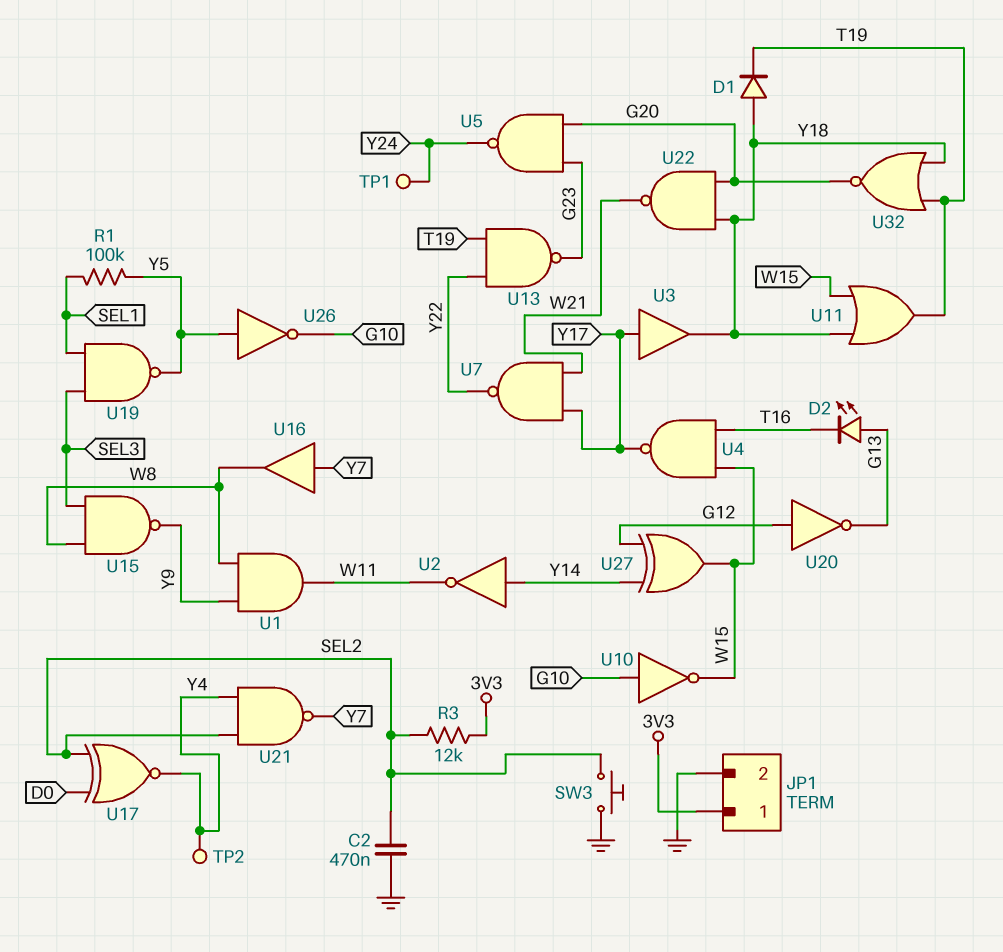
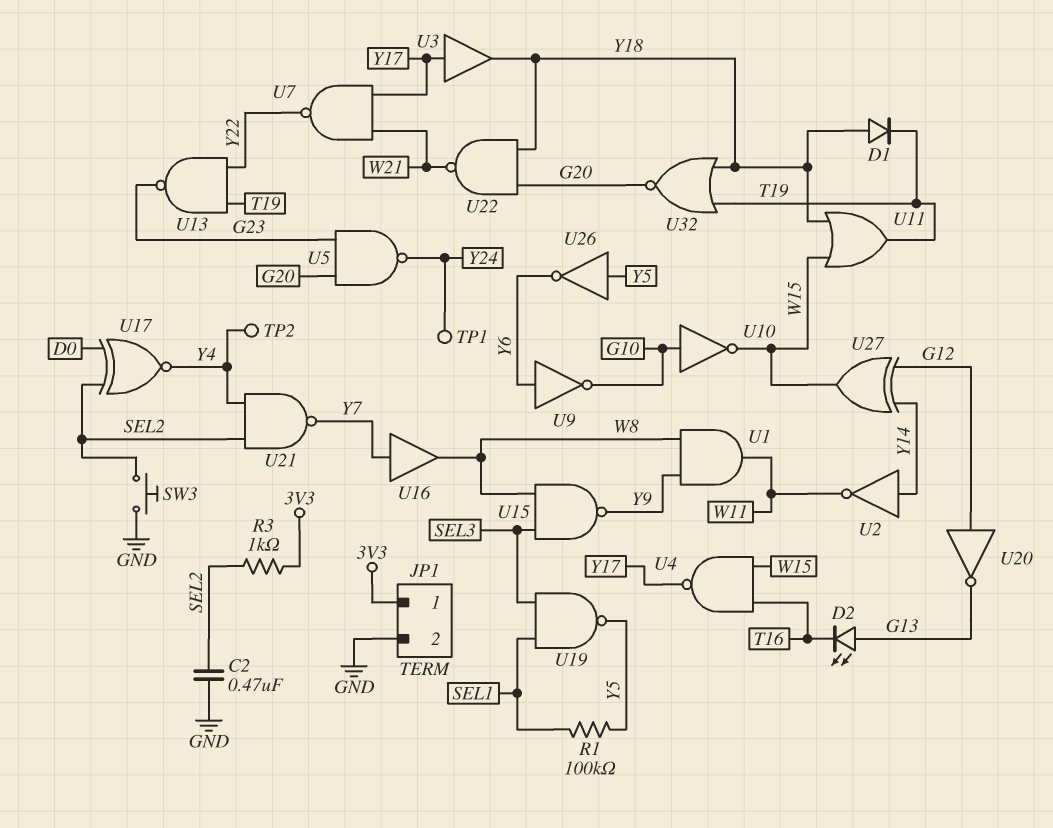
R3: 12k (3V3, SEL2) -> 1k (3V3, SEL2)
U9: none -> NOT (in Y6, out G10)
U26: NOT (in Y5, out G10) -> NOT (in Y5, out Y6)

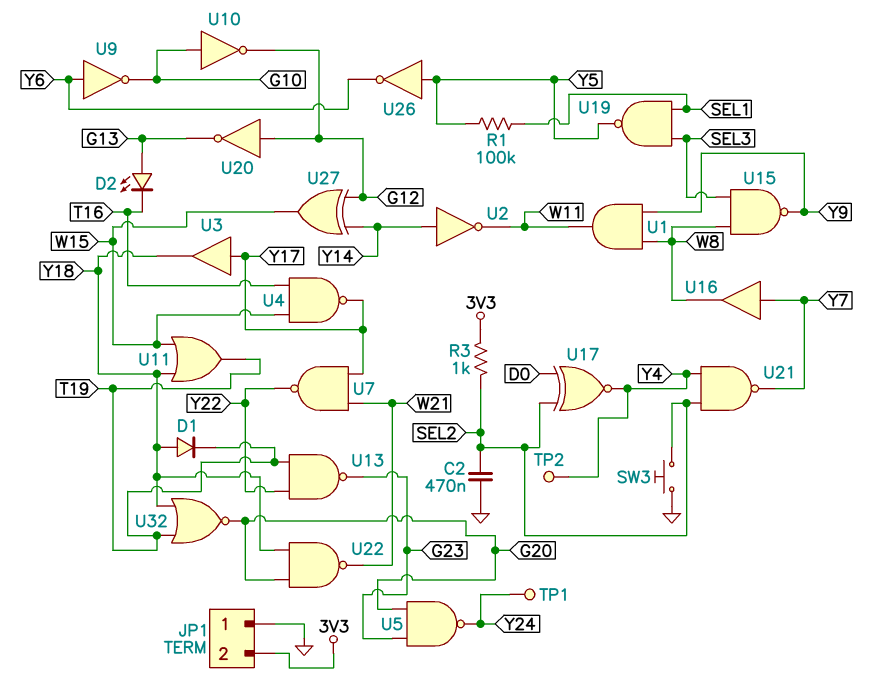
JP1 pin 1: 3V3 -> GND
JP1 pin 2: GND -> 3V3
U10: NOT (in G10, out W15) -> NOT (in G10, out G12)

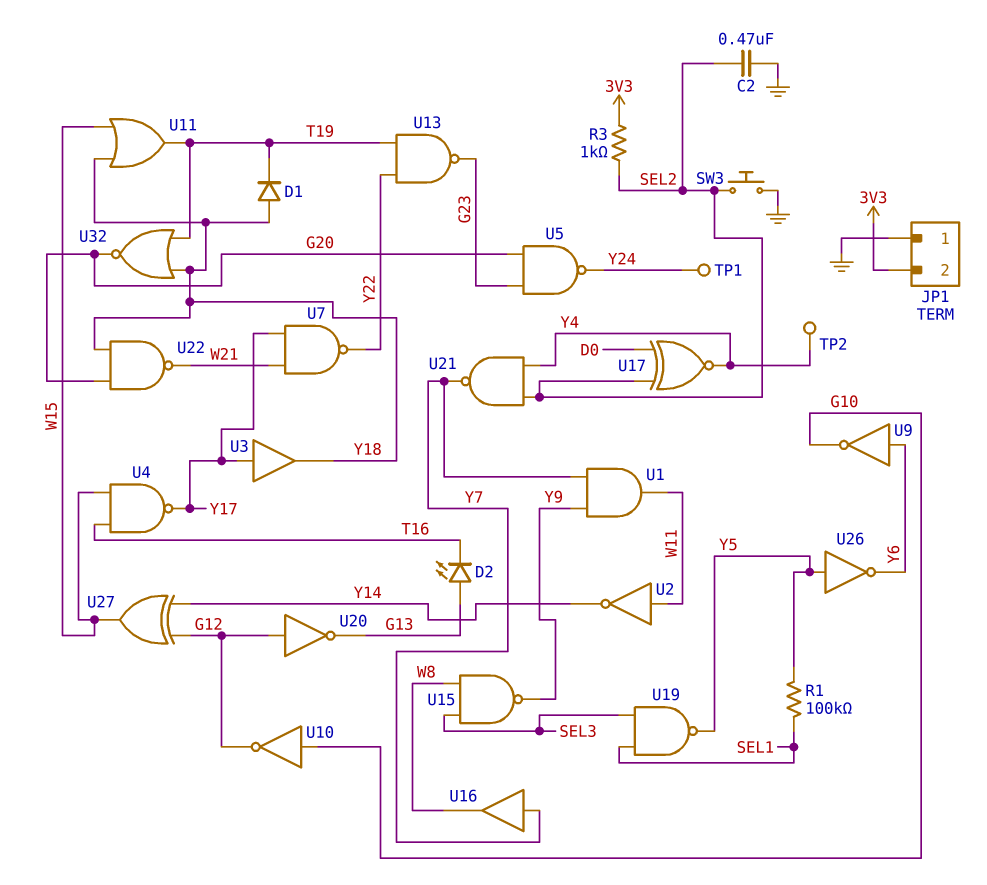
U1: AND (in W8, in Y9, out W11) -> AND (in Y7, in Y9, out W11)
U2: NOT (in Y14, out W11) -> NOT (in W11, out Y14)

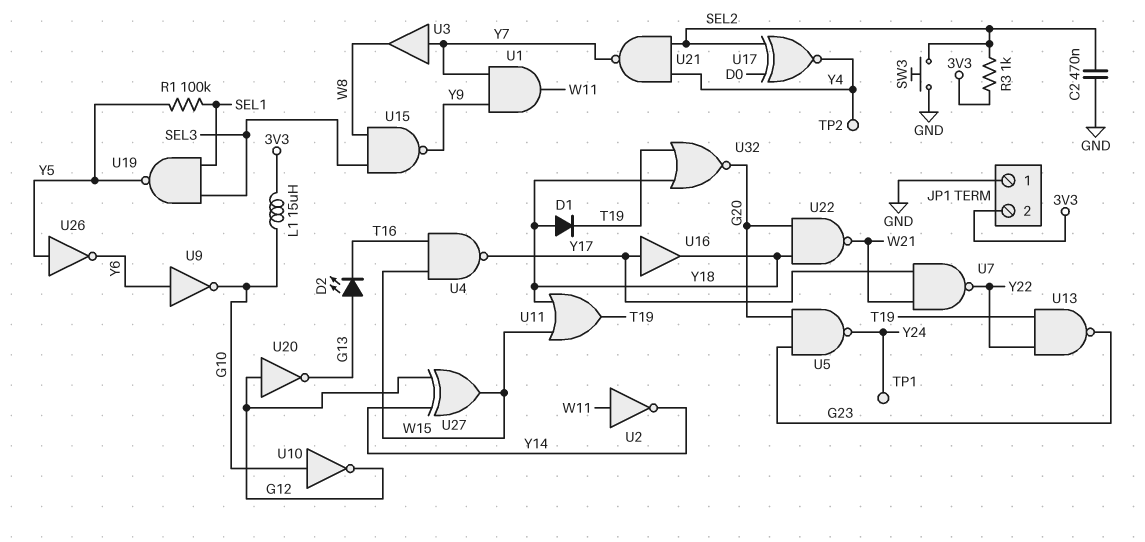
L1: none -> 15uH (3V3, G10)
U3: buffer (in Y17, out Y18) -> buffer (in Y7, out W8)
U16: buffer (in Y7, out W8) -> buffer (in Y17, out Y18)

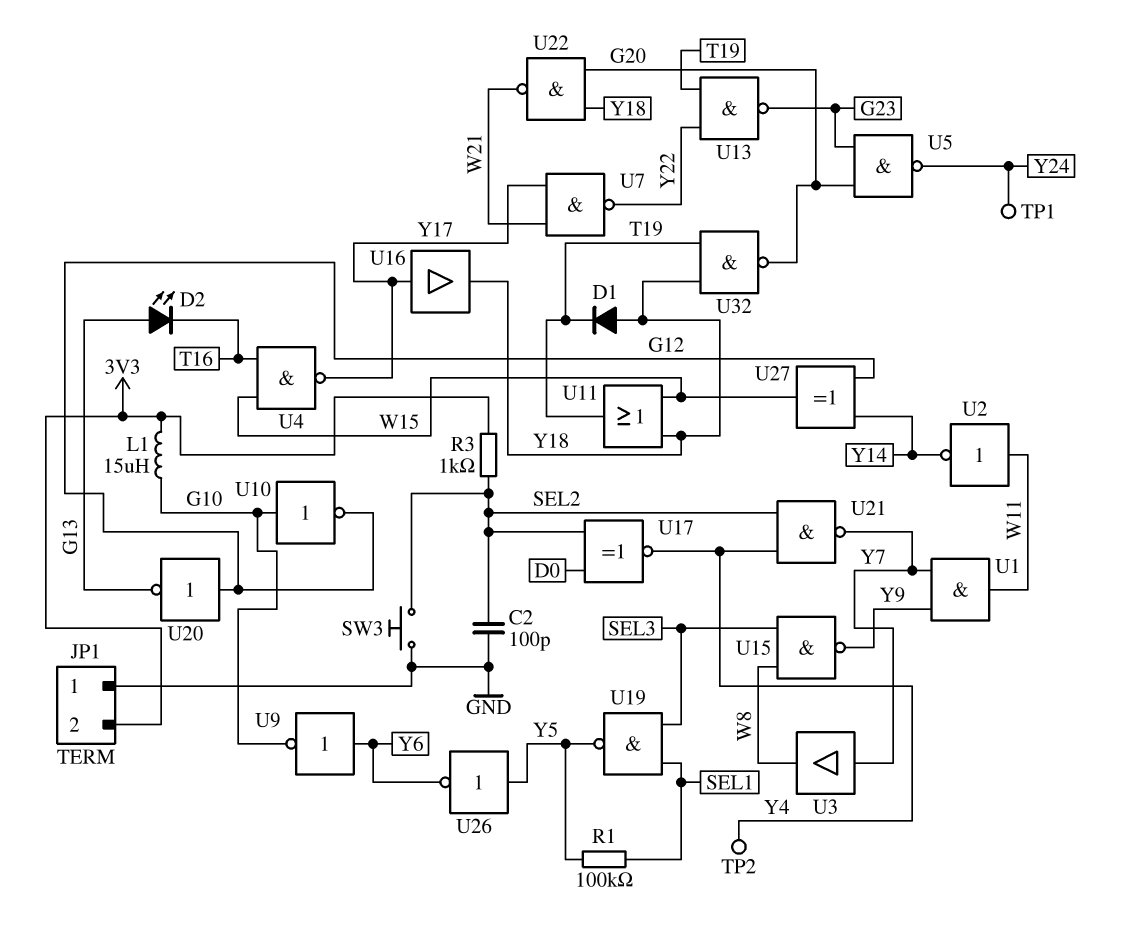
C2: 470nF (GND, SEL2) -> 100pF (GND, SEL2)
U32: NOR (in T19, in Y18, out G20) -> NAND (in T19, in Y18, out G20)

